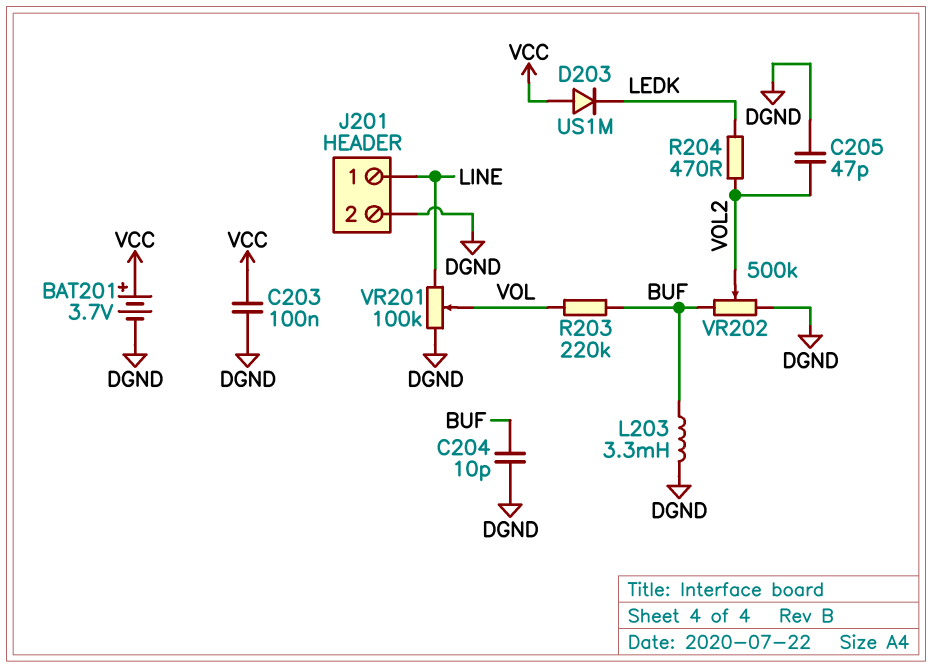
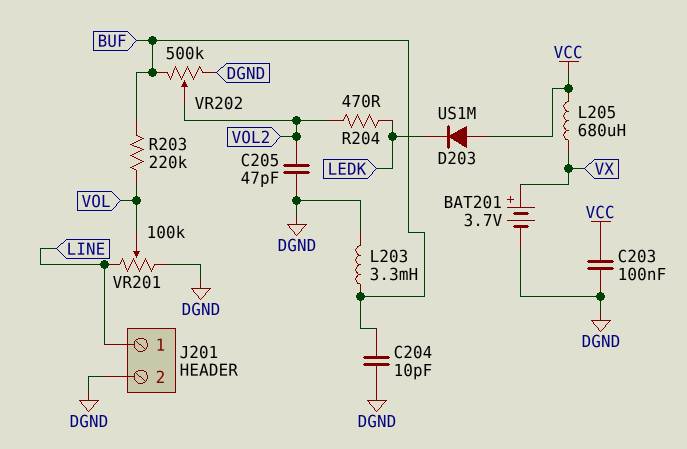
BAT201: 3.7V (plus VCC, minus DGND) -> 3.7V (plus VX, minus DGND)
L205: none -> 680uH (VCC, VX)

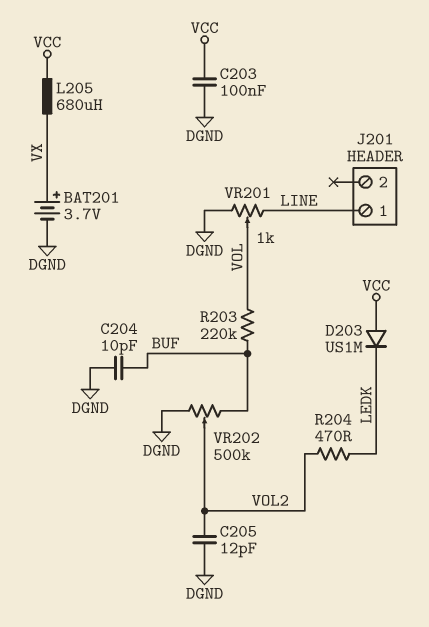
C205: 47pF (DGND, VOL2) -> 12pF (DGND, VOL2)
J201 pin 2: DGND -> none
L203: 3.3mH (BUF, DGND) -> none
VR201: 100k (DGND, LINE, wiper VOL) -> 1k (DGND, LINE, wiper VOL)

